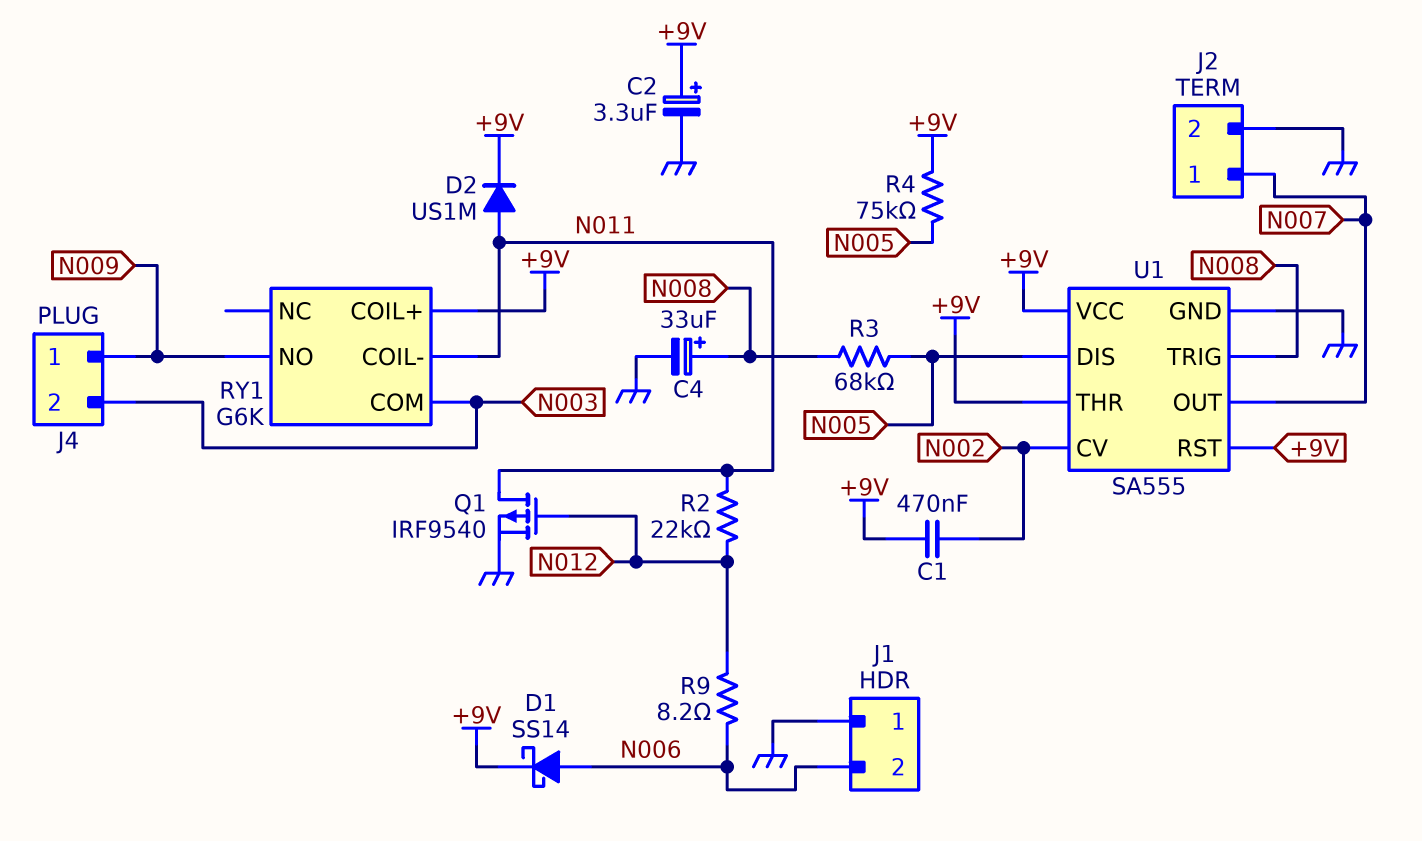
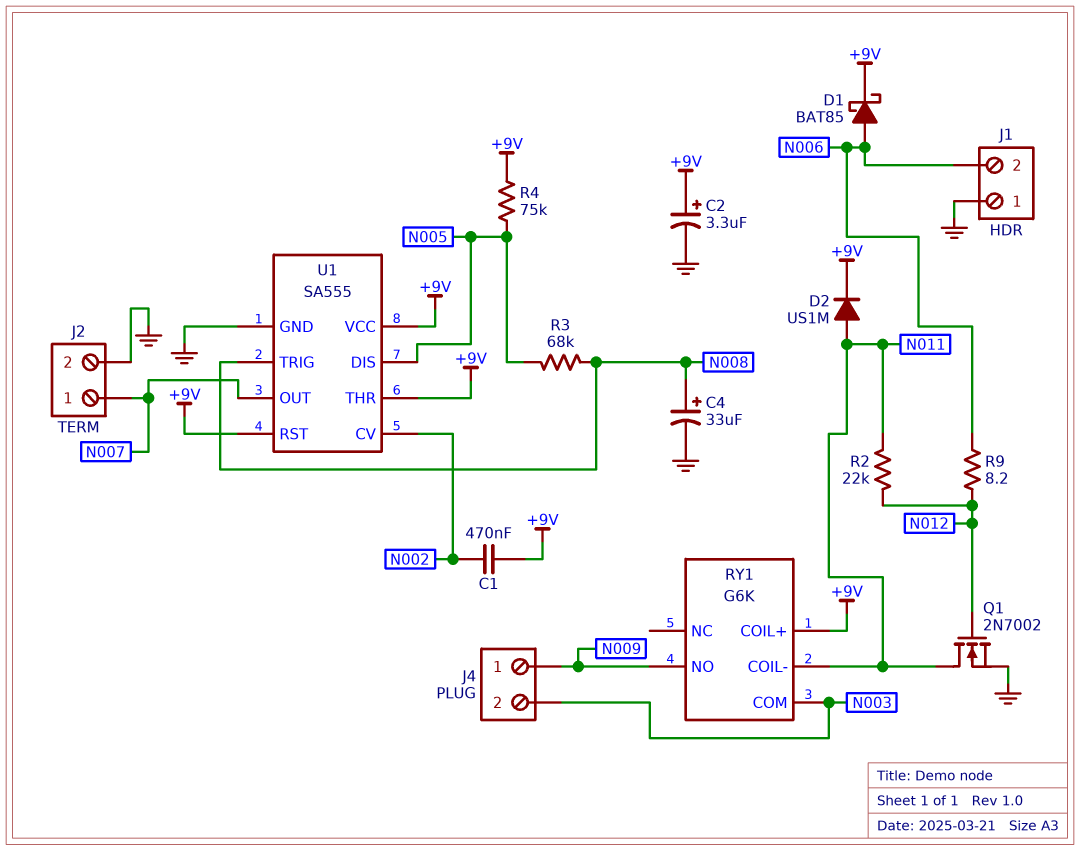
D1: schottky SS14 (A N006, K +9V) -> schottky BAT85 (A N006, K +9V)
Q1: PMOS IRF9540 (G N012, D N011, S GND) -> NMOS 2N7002 (G N012, D N011, S GND)

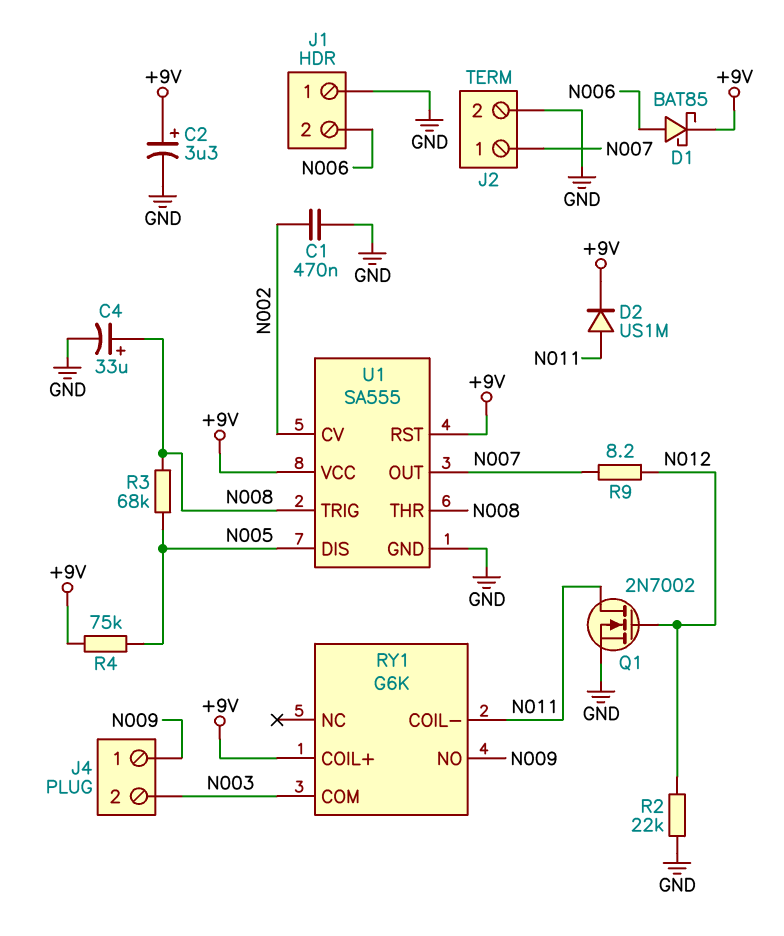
C1: 470nF (+9V, N002) -> 470nF (GND, N002)
R2: 22k (N011, N012) -> 22k (GND, N012)
R9: 8.2 (N006, N012) -> 8.2 (N007, N012)
U1 pin THR: +9V -> N008

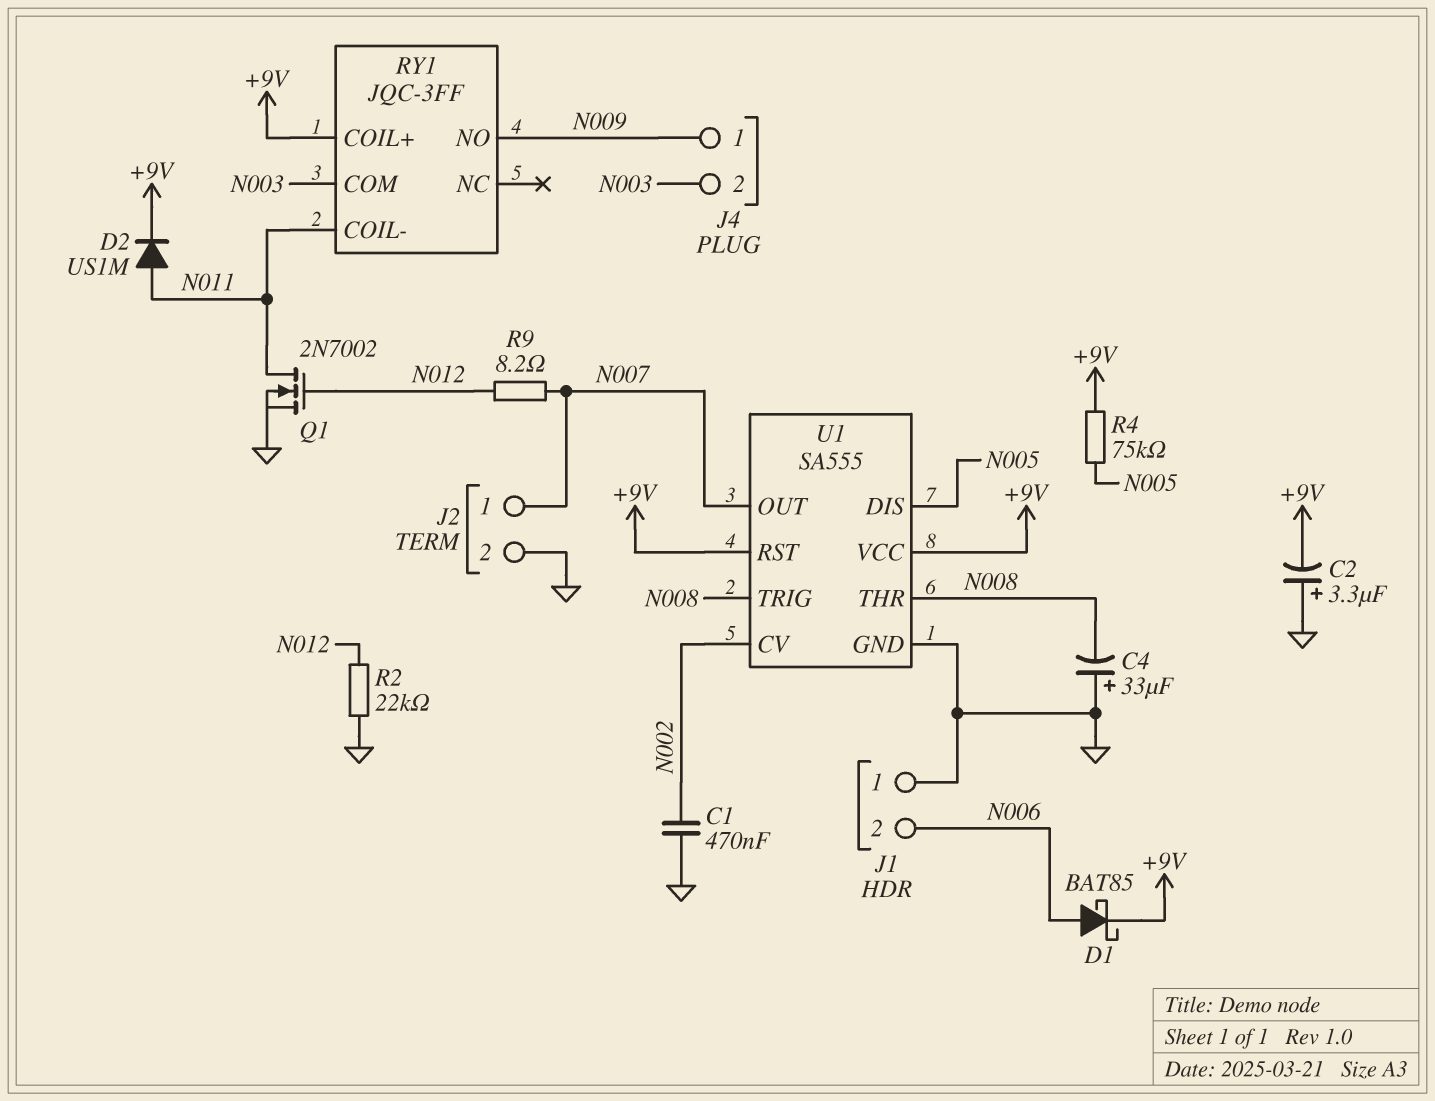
C2: 3.3uF (plus +9V, minus GND) -> 3.3uF (plus GND, minus +9V)
C4: 33uF (plus N008, minus GND) -> 33uF (plus GND, minus N008)
R3: 68k (N005, N008) -> none
RY1: G6K -> JQC-3FF

